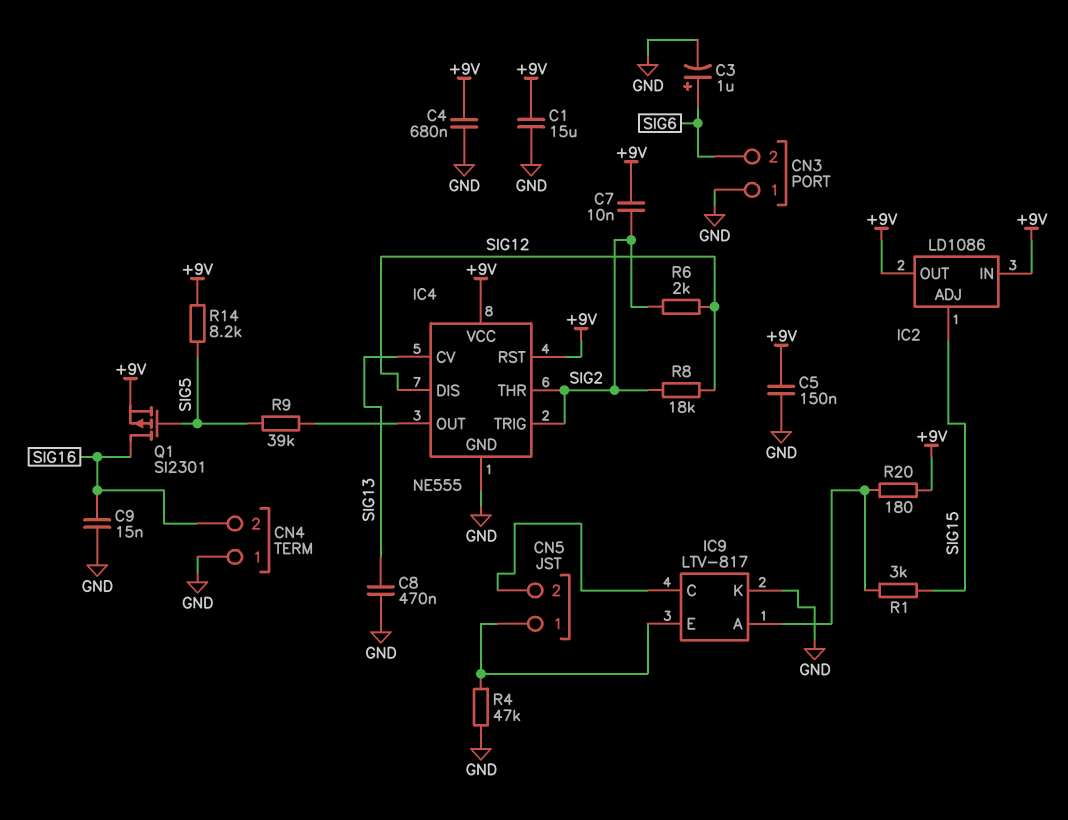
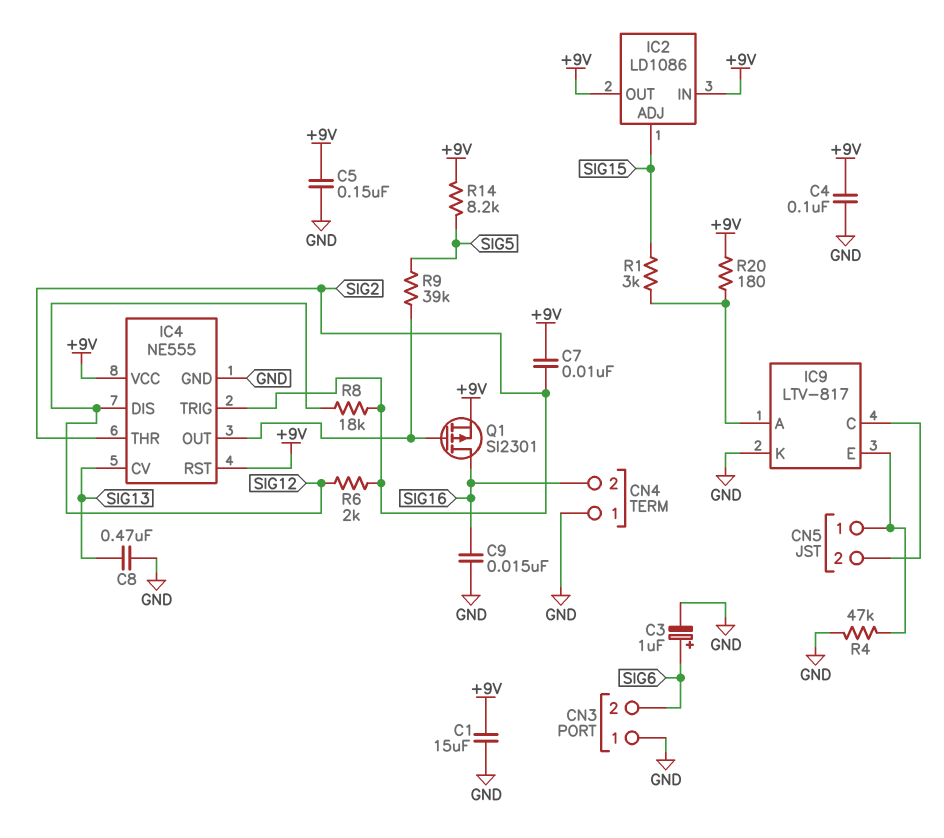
C4: 680nF (+9V, GND) -> 100nF (+9V, GND)
Q1: PMOS SI2301 (G SIG5, D SIG16, S +9V) -> PMOS SI2301 (G IC4/OUT, D SIG16, S +9V)

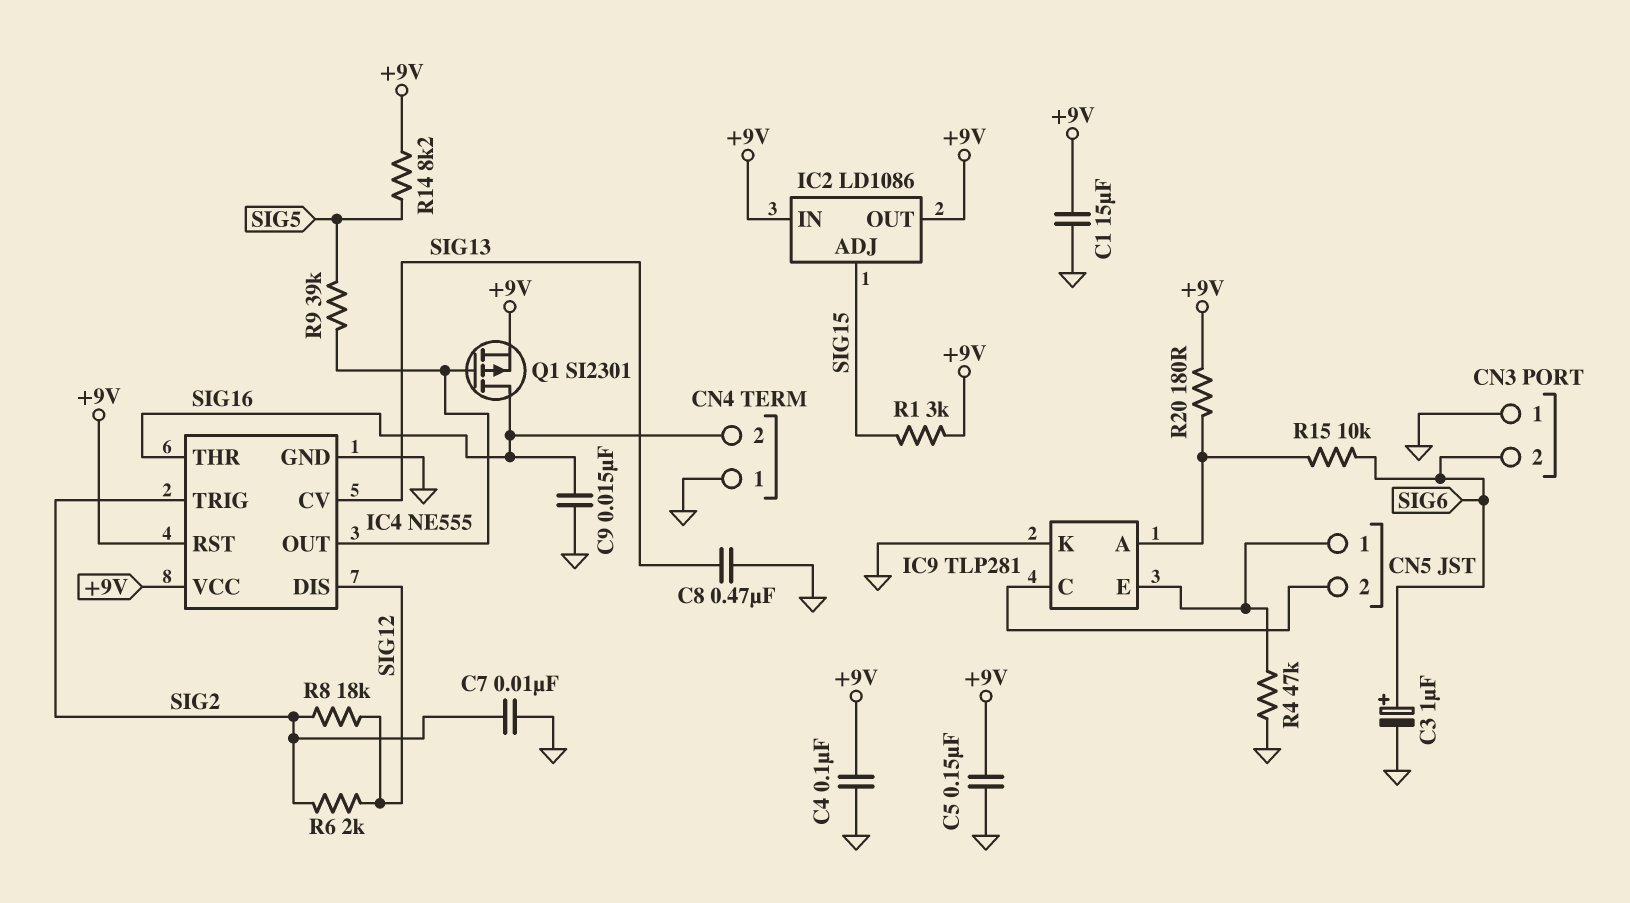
C7: 10nF (+9V, SIG2) -> 10nF (GND, SIG2)
IC4 pin THR: SIG2 -> SIG16
IC9: LTV-817 -> TLP281
R1: 3k (IC9/A, SIG15) -> 3k (+9V, SIG15)
R15: none -> 10k (IC9/A, SIG6)

